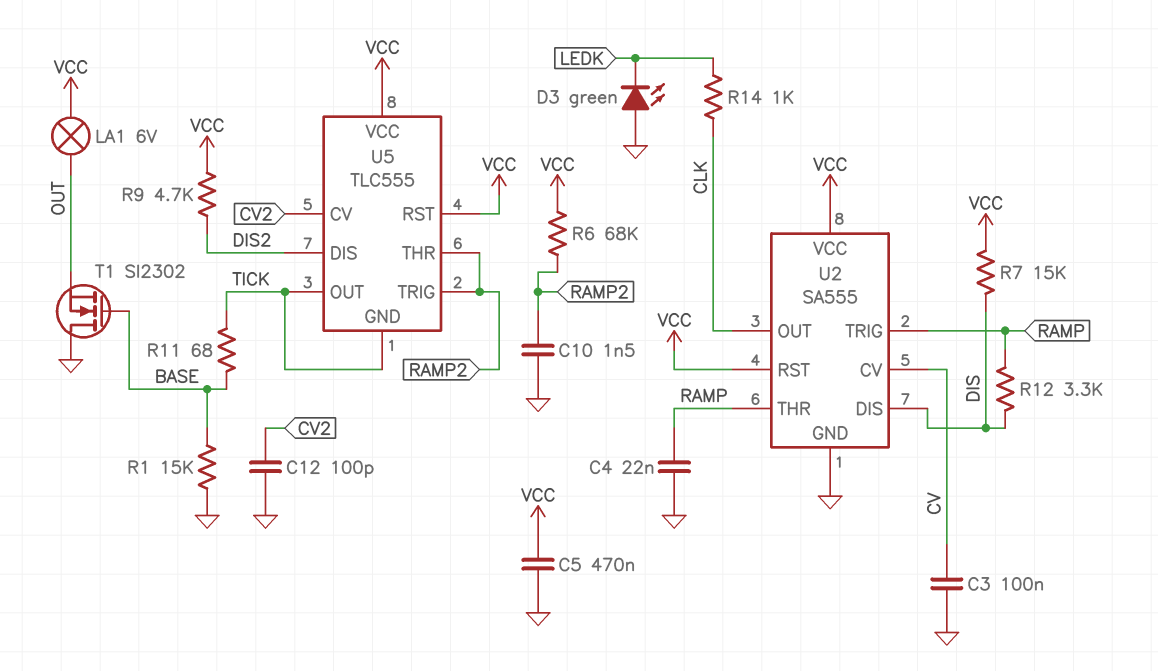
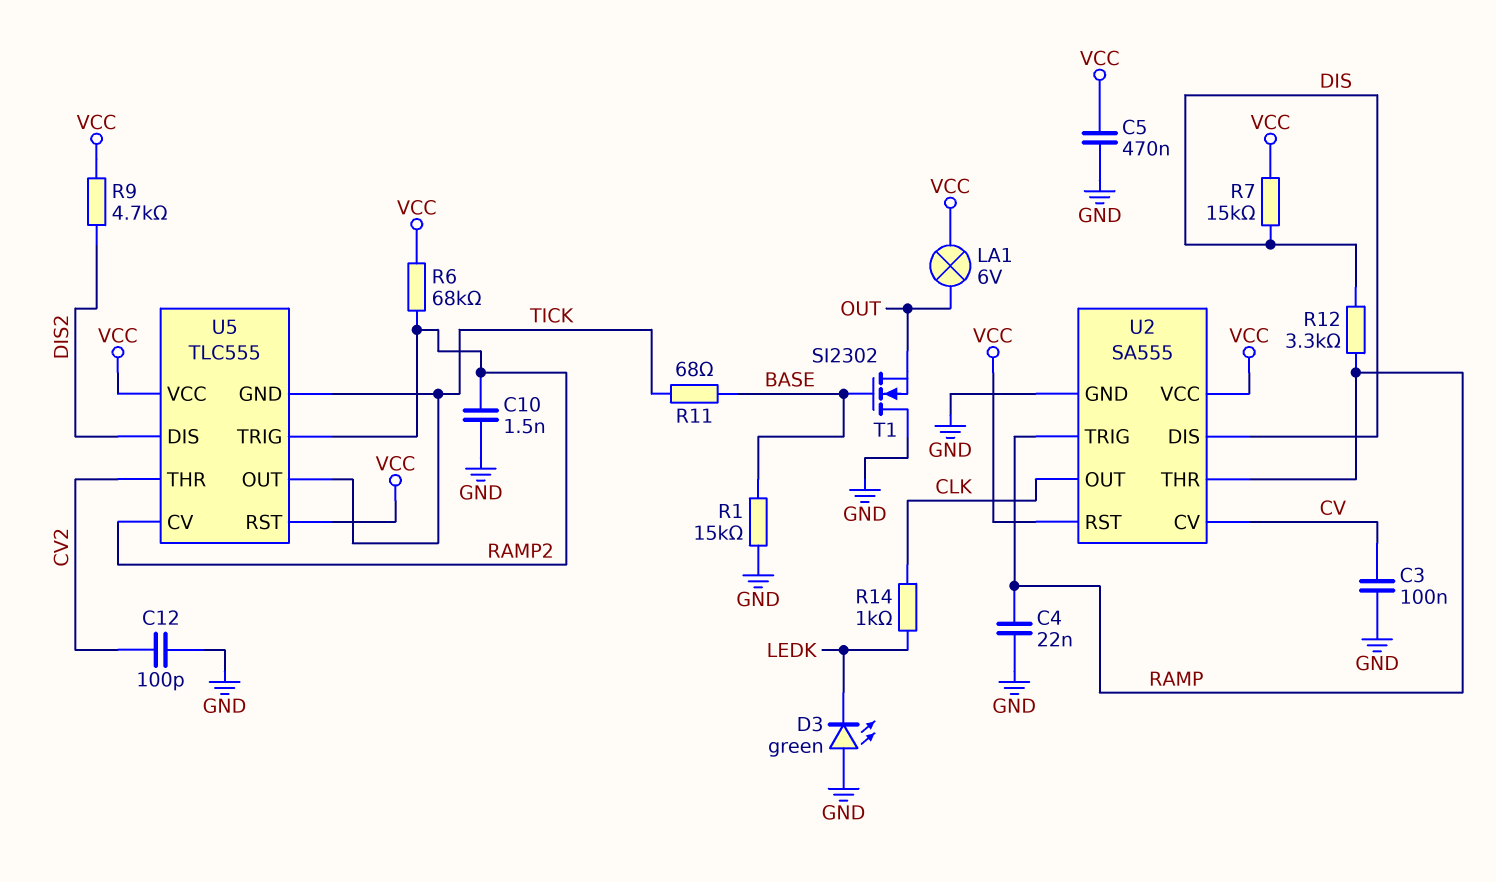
U5 pin CV: CV2 -> RAMP2
U5 pin THR: RAMP2 -> CV2

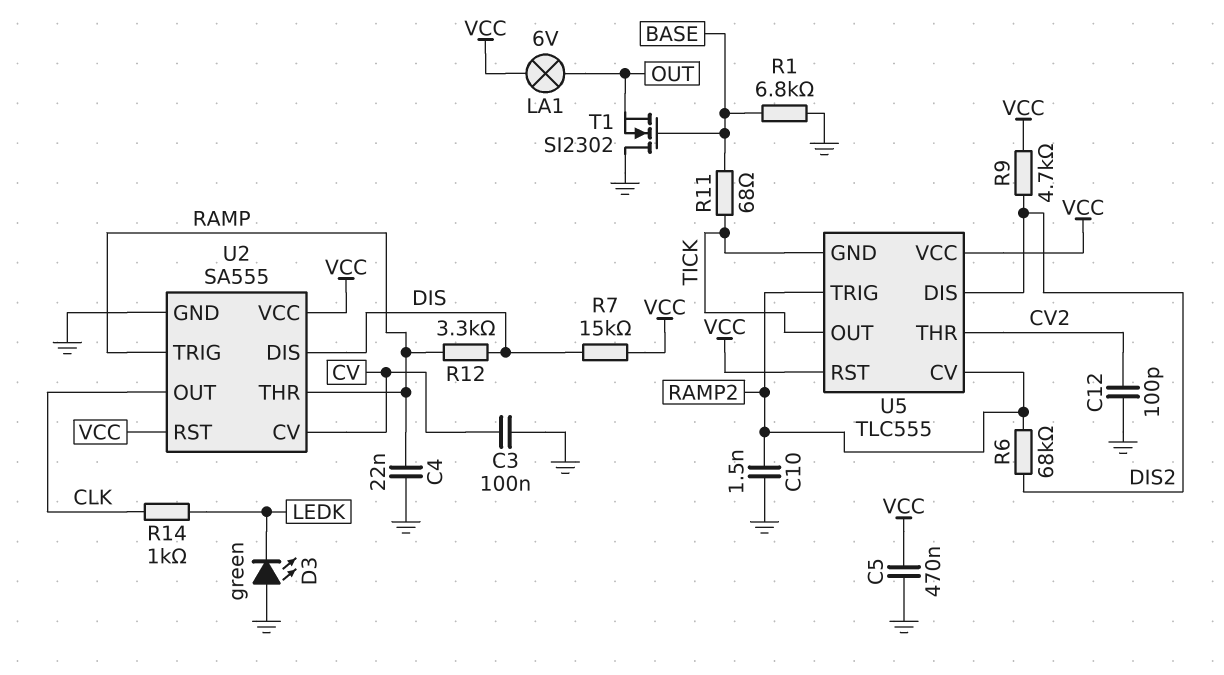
R1: 15k (BASE, GND) -> 6.8k (BASE, GND)
R6: 68k (RAMP2, VCC) -> 68k (DIS2, RAMP2)

